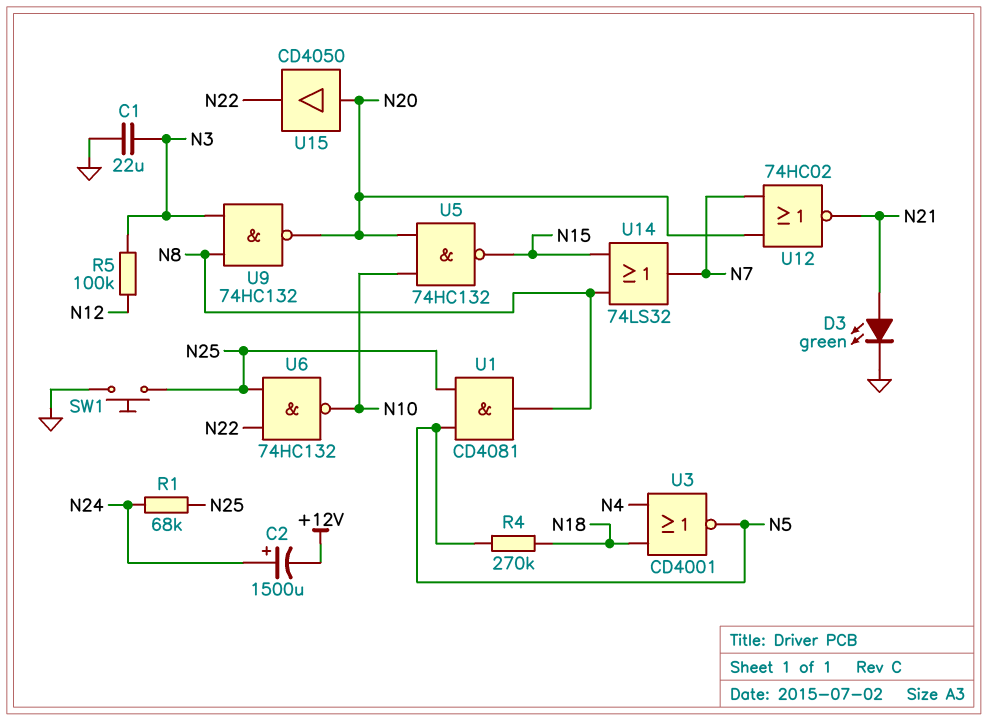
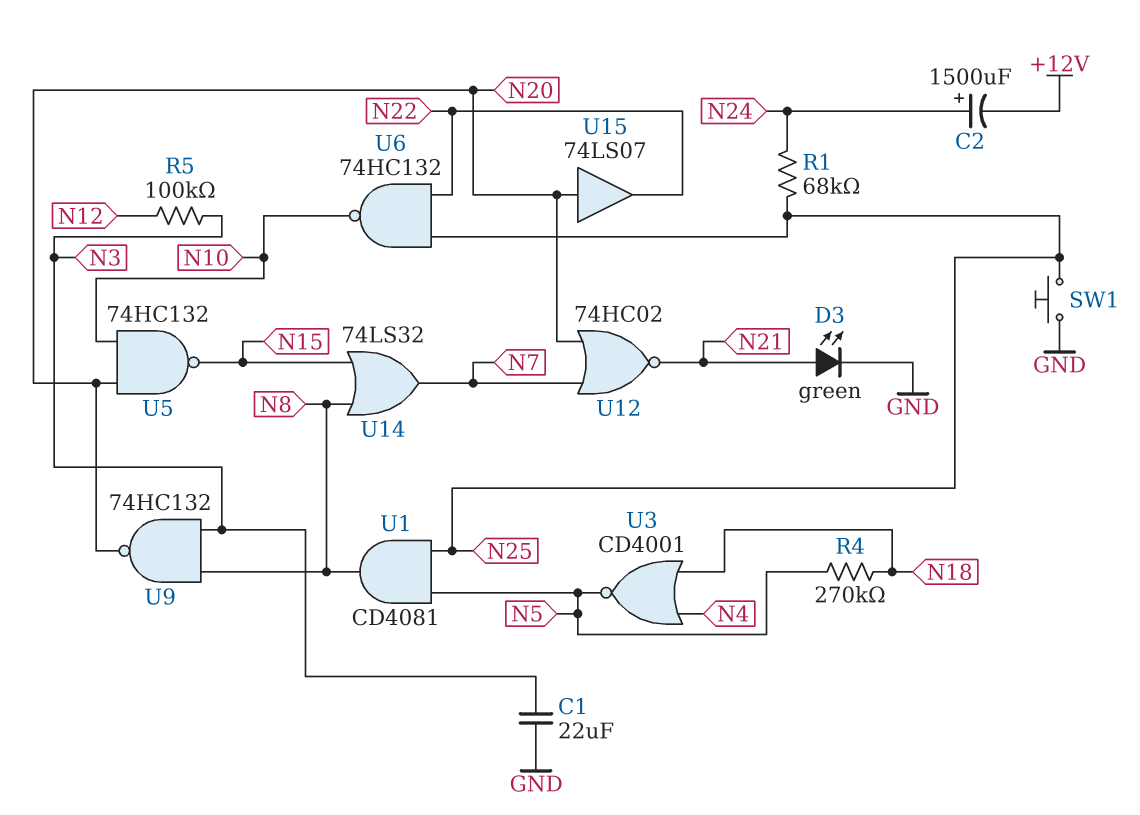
U15: buffer CD4050 (in N20, out N22) -> buffer 74LS07 (in N20, out N22)

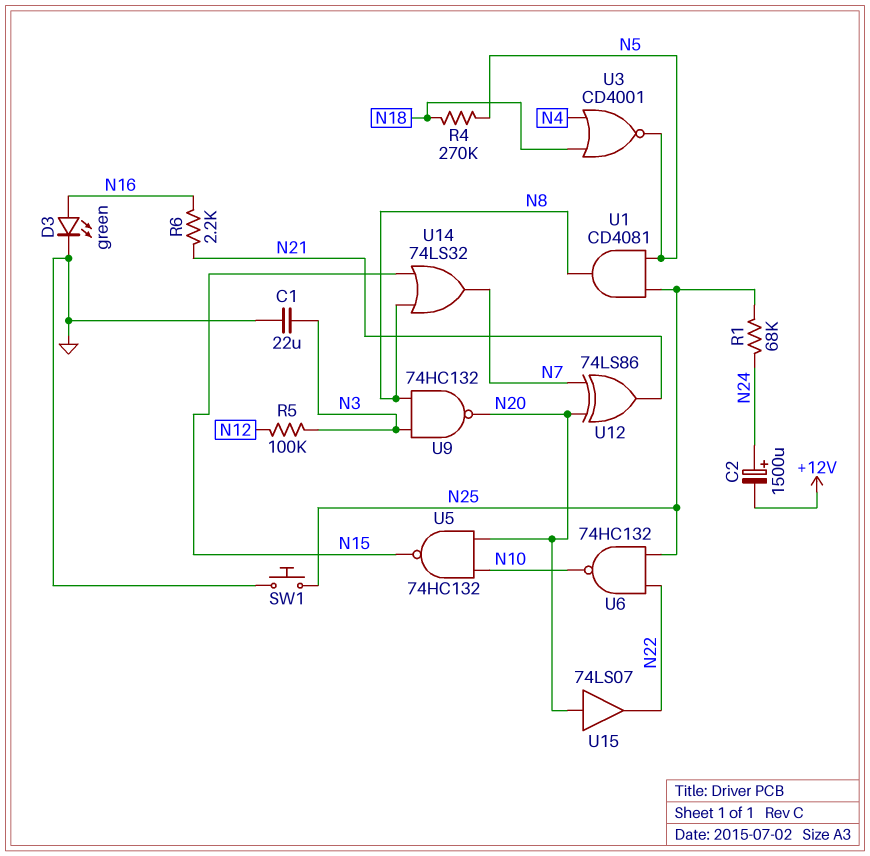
D3: LED green (A N21, K GND) -> LED green (A N16, K GND)
R6: none -> 2.2k (N16, N21)
U12: NOR 74HC02 (in N7, in N20, out N21) -> XOR 74LS86 (in N7, in N20, out N21)

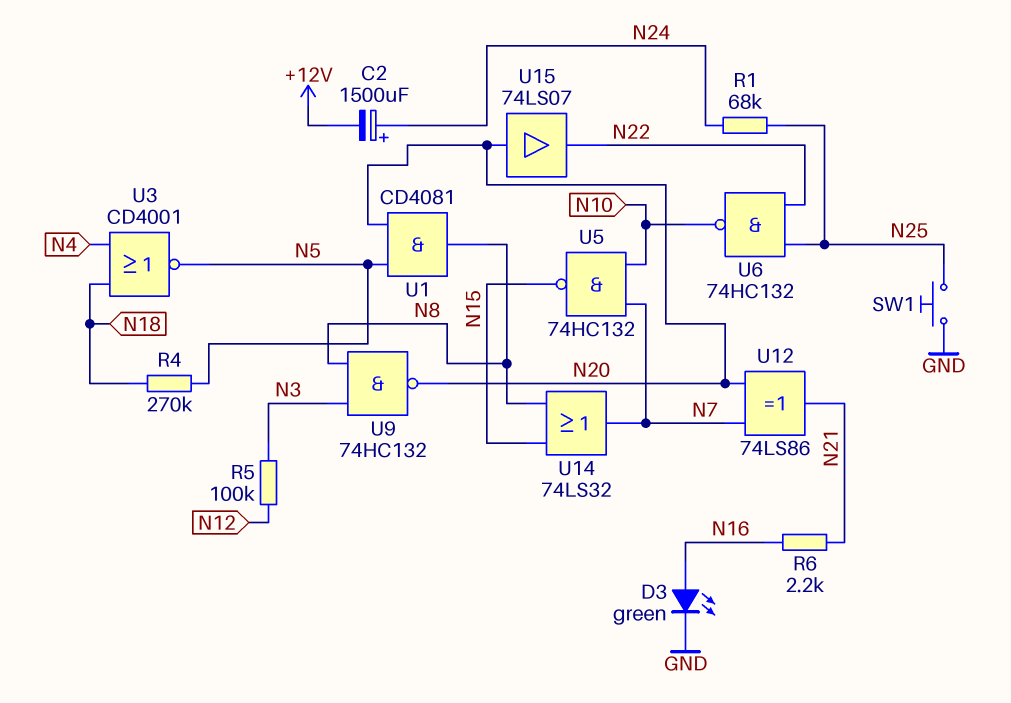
C1: 22uF (GND, N3) -> none
U1: AND CD4081 (in N5, in N25, out N8) -> AND CD4081 (in N5, in N20, out N8)
U5: NAND 74HC132 (in N10, in N20, out N15) -> NAND 74HC132 (in N7, in N10, out N15)

